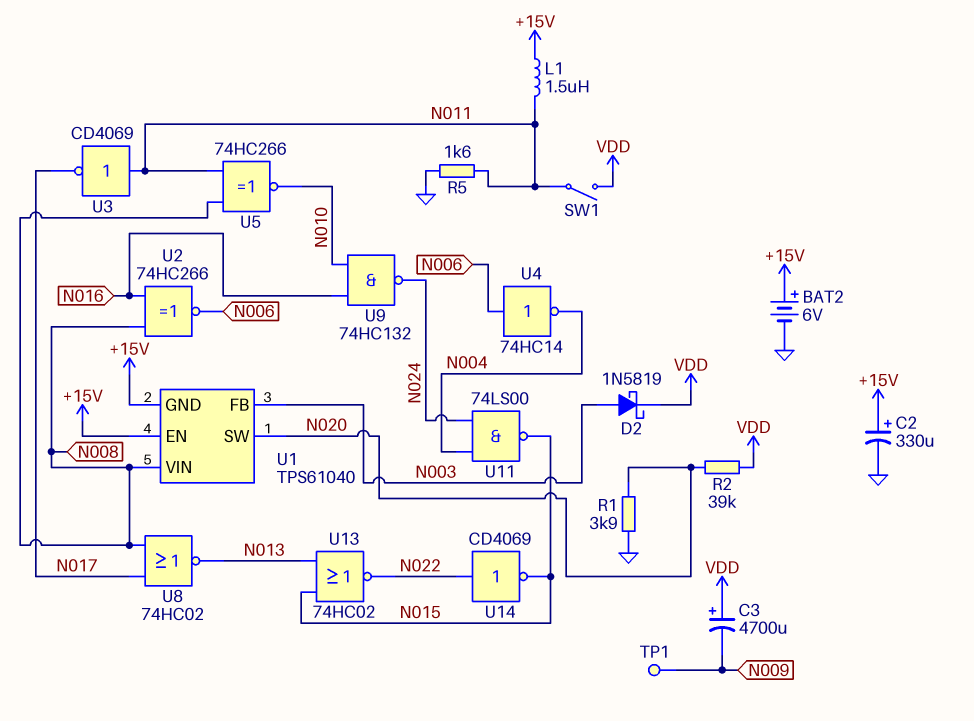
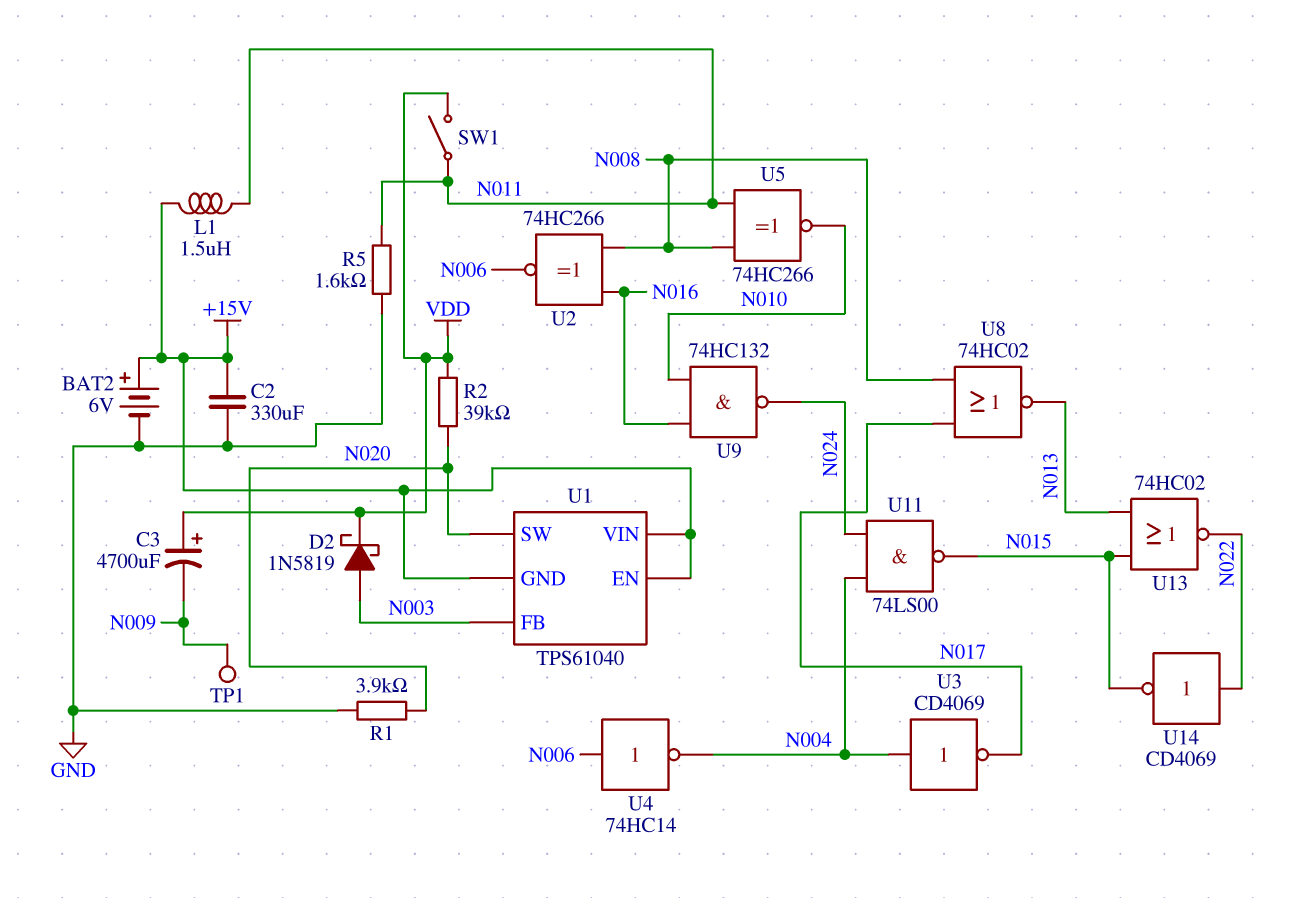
C2: 330uF (plus +15V, minus GND) -> 330uF (+15V, GND)
U1 pin VIN: N008 -> +15V
U3: NOT CD4069 (in N011, out N017) -> NOT CD4069 (in N004, out N017)

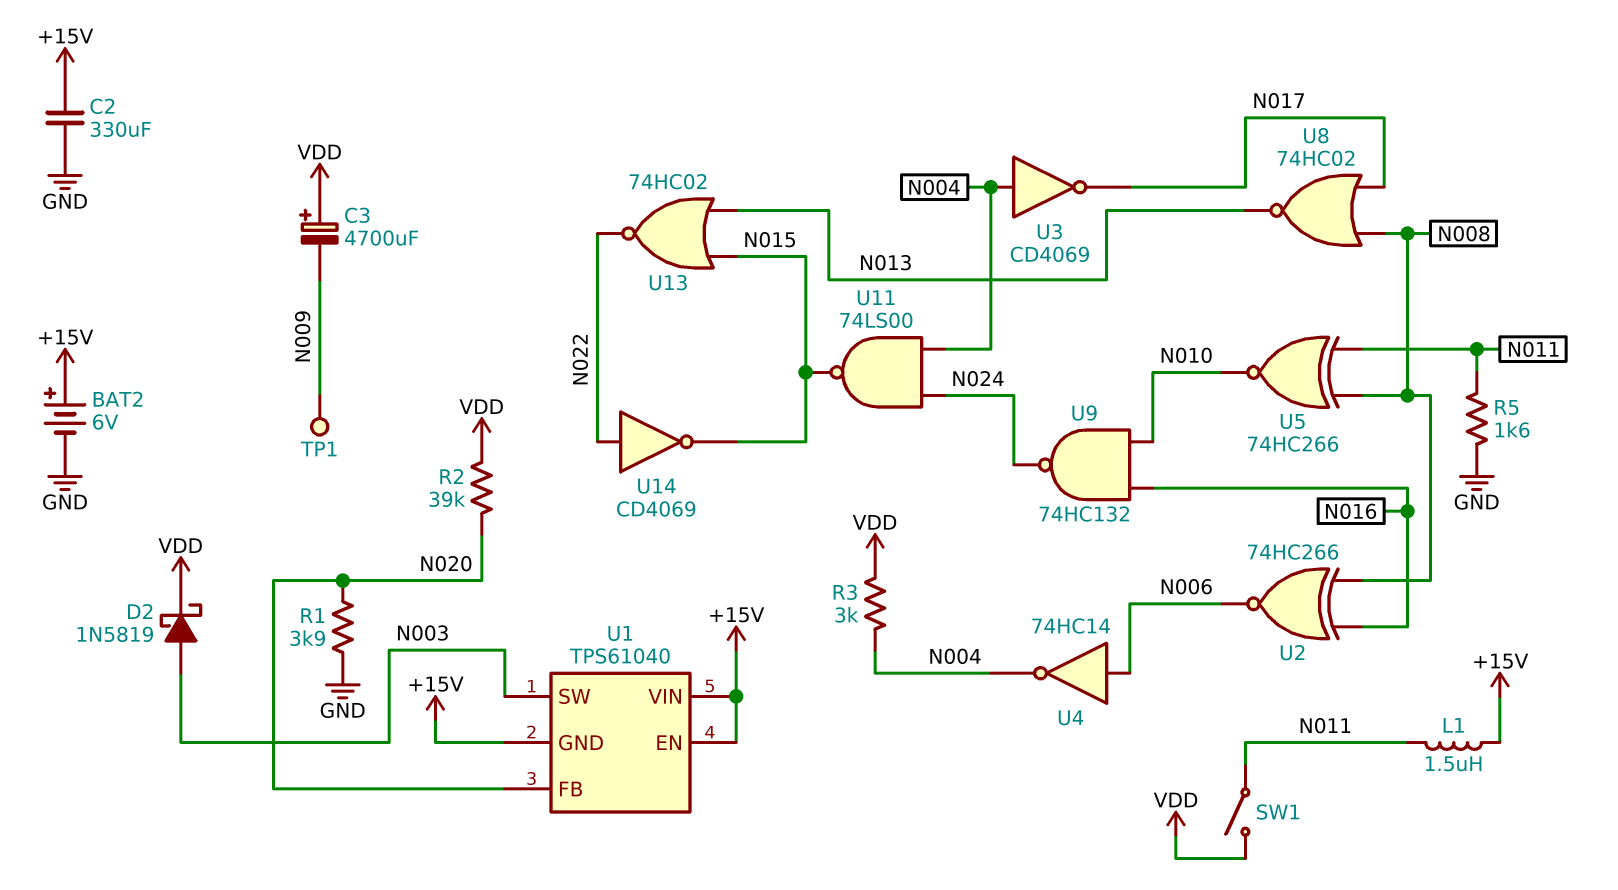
R3: none -> 3k (N004, VDD)
U1 pin FB: N003 -> N020
U1 pin SW: N020 -> N003

